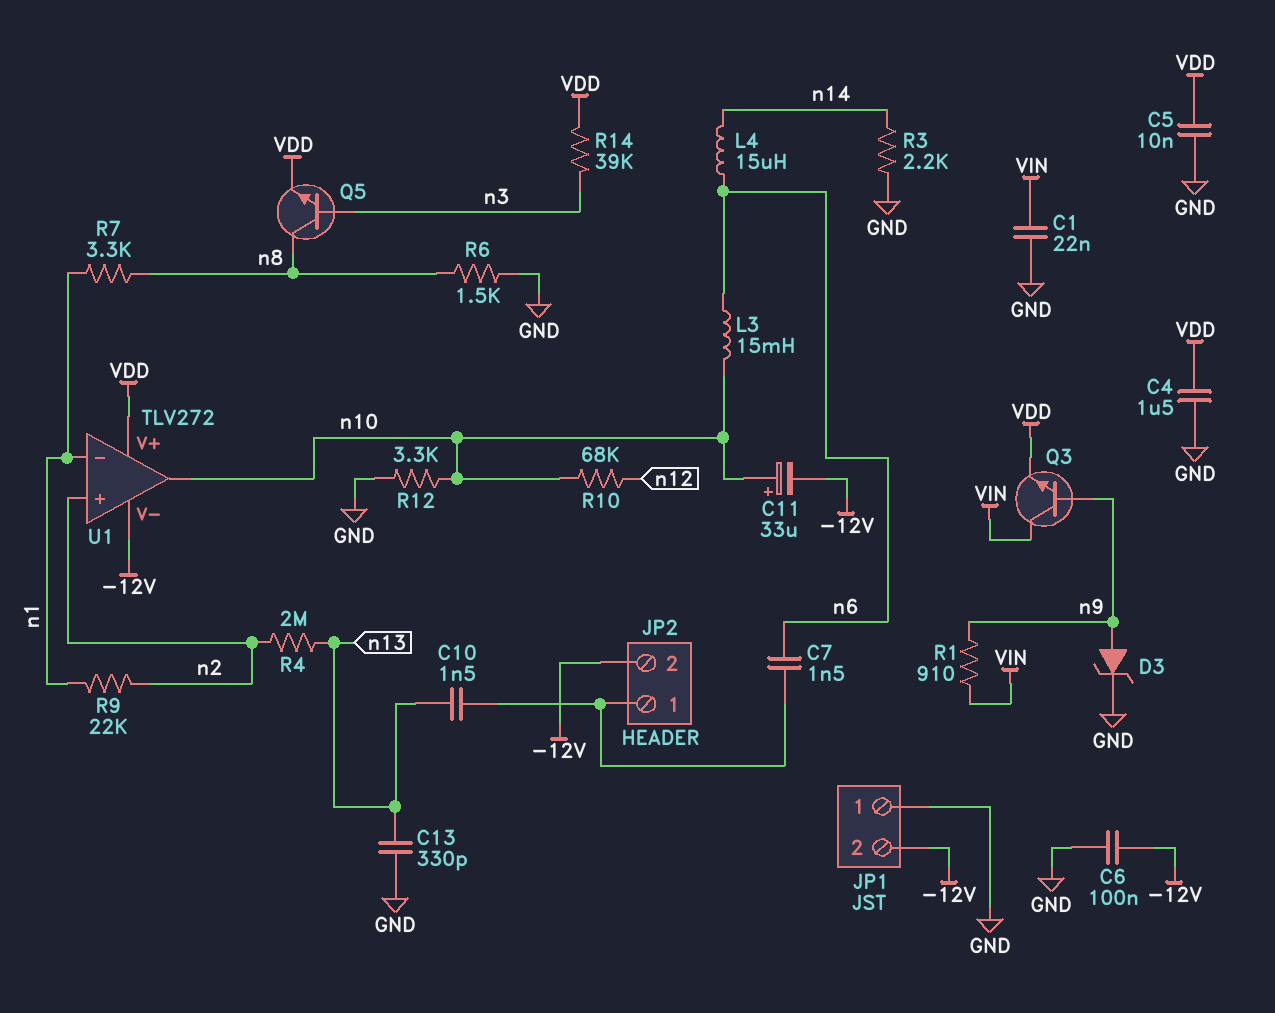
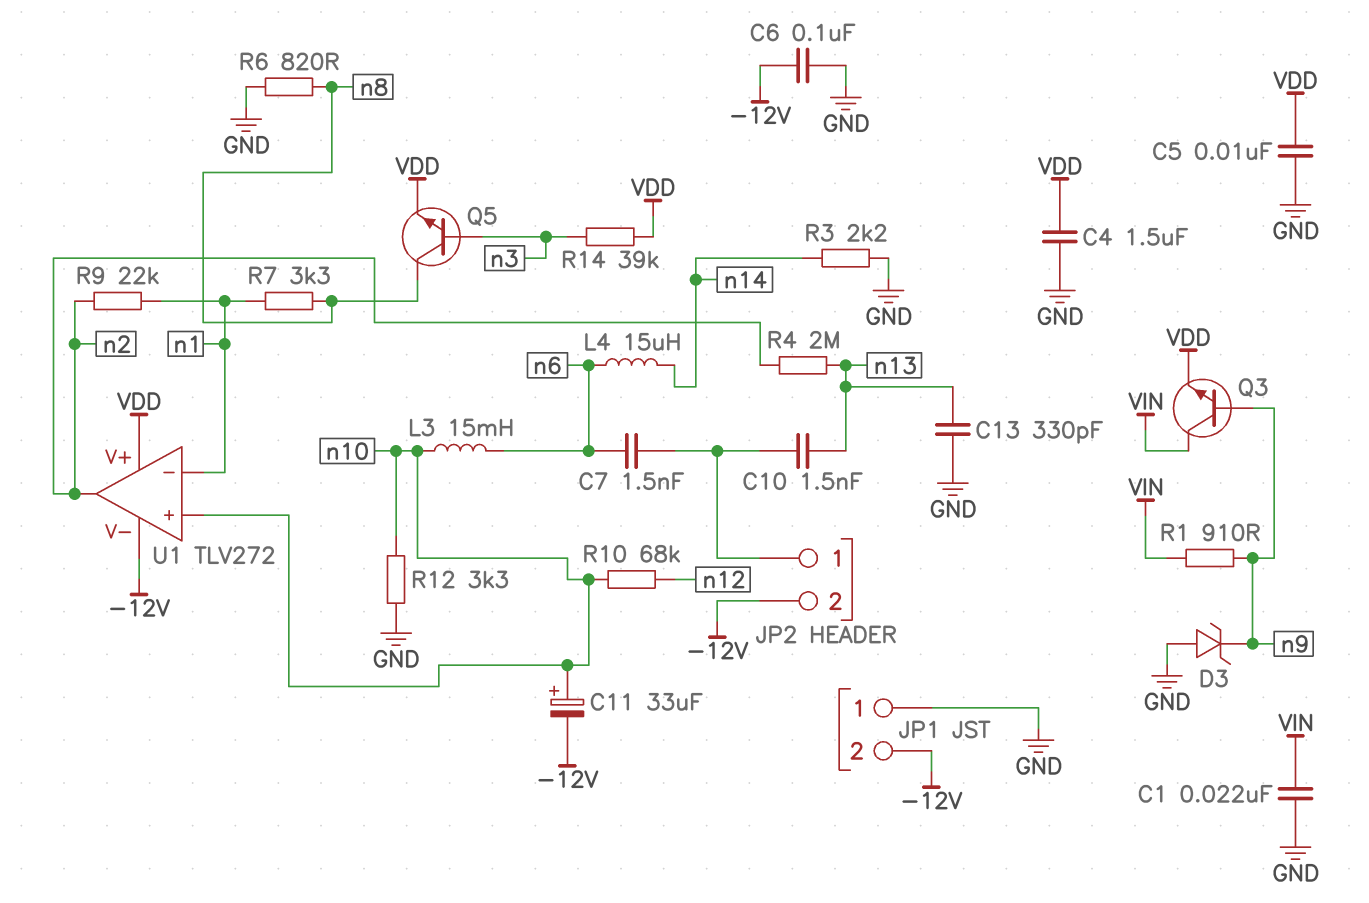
D3: zener (A n9, K GND) -> zener (A GND, K n9)
R6: 1.5k (GND, n8) -> 820 (GND, n8)
U1 pin in+: n2 -> n10
U1 pin out: n10 -> n2

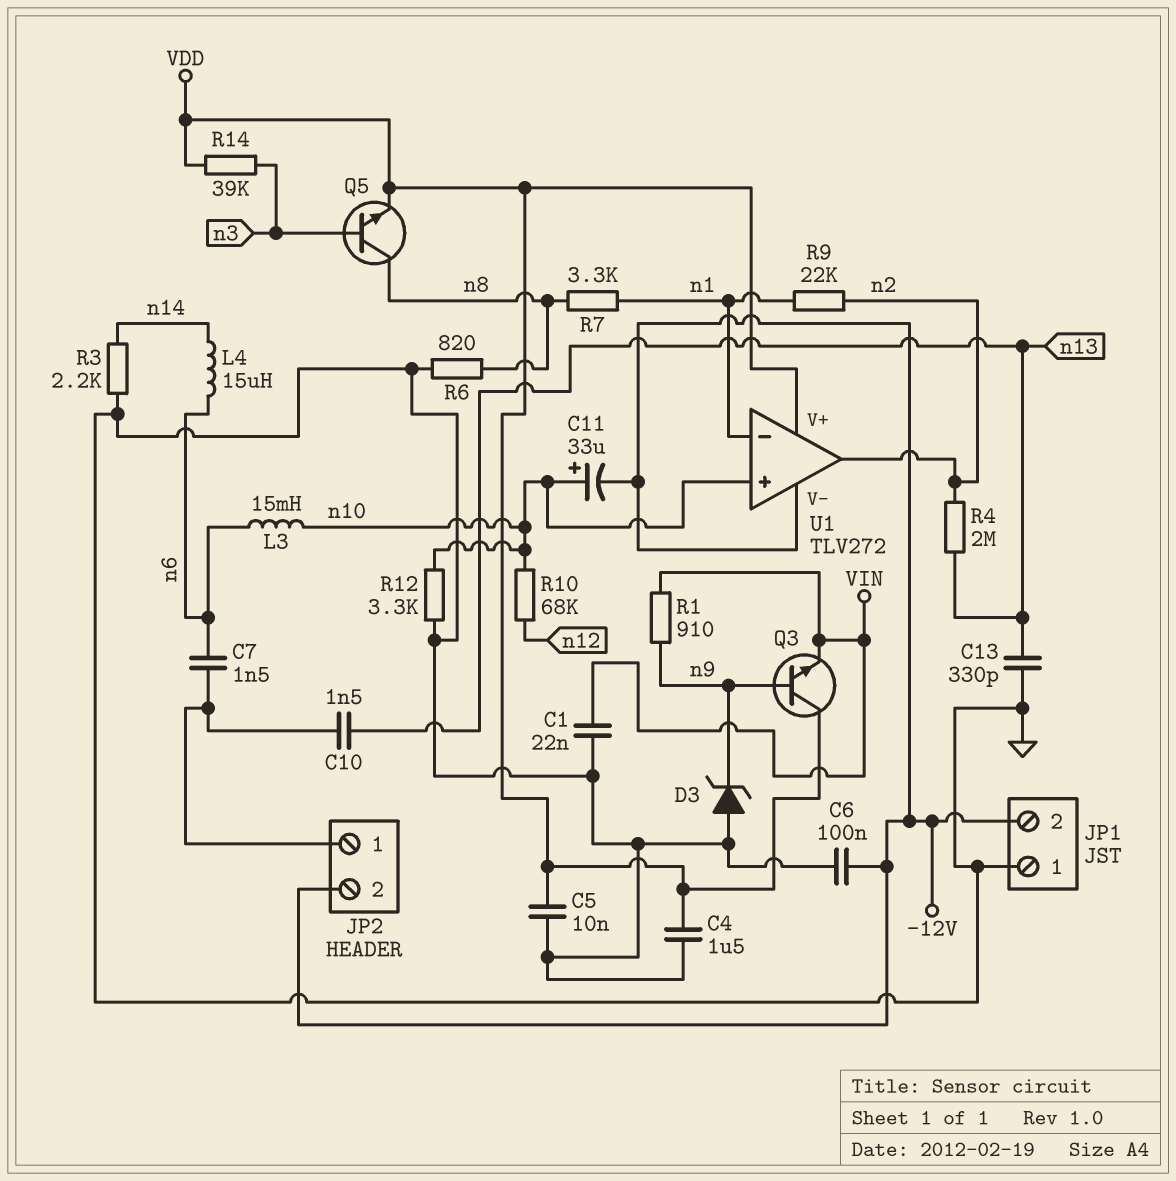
Q3: NPN (B n9, C VIN, E VDD) -> NPN (B n9, C VDD, E VIN)

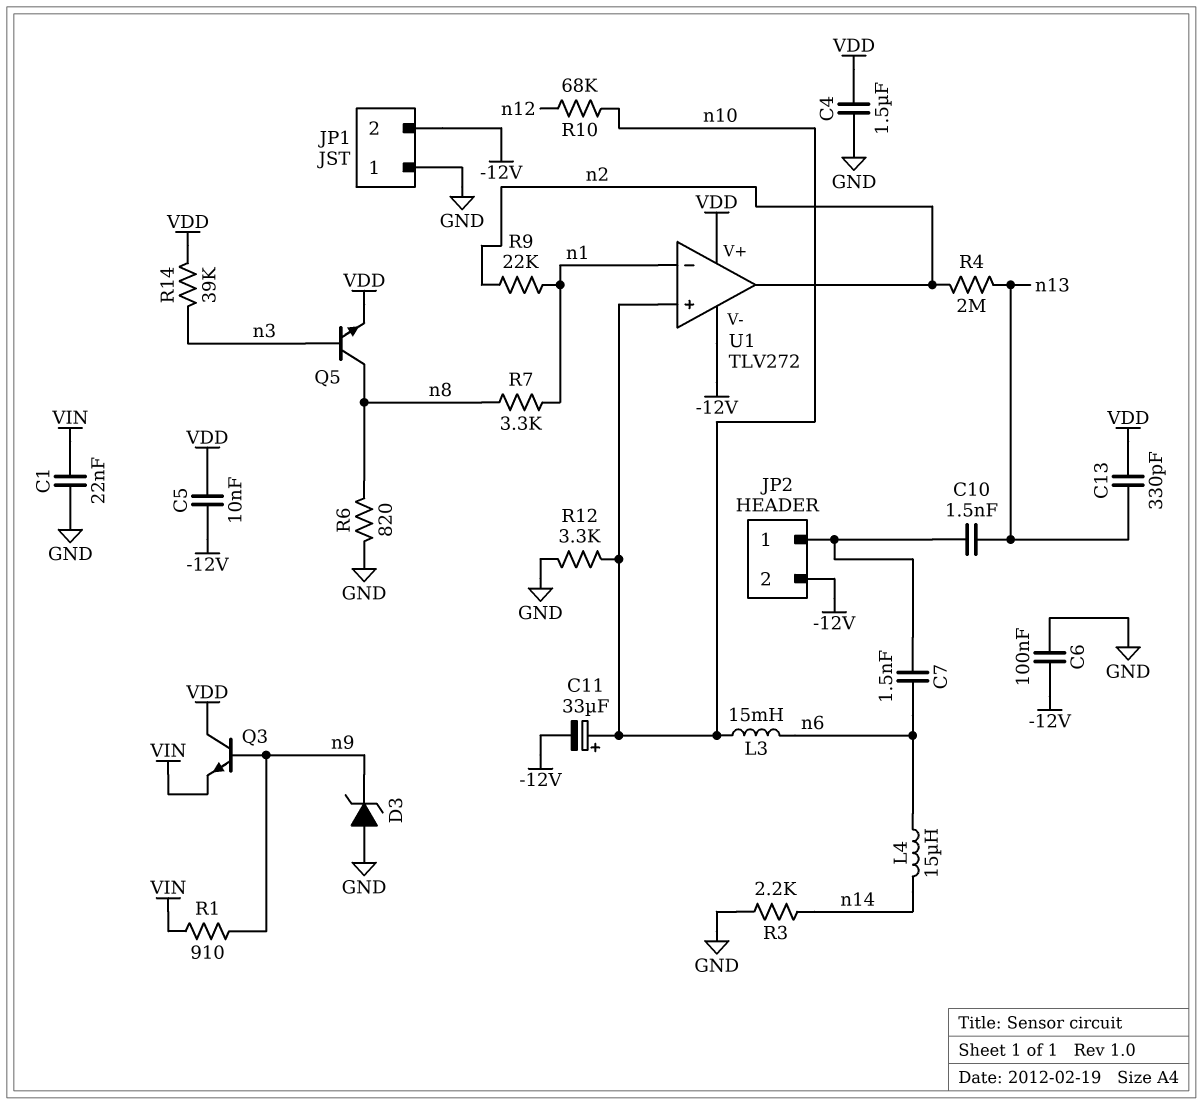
C5: 10nF (GND, VDD) -> 10nF (-12V, VDD)
C13: 330pF (GND, n13) -> 330pF (VDD, n13)

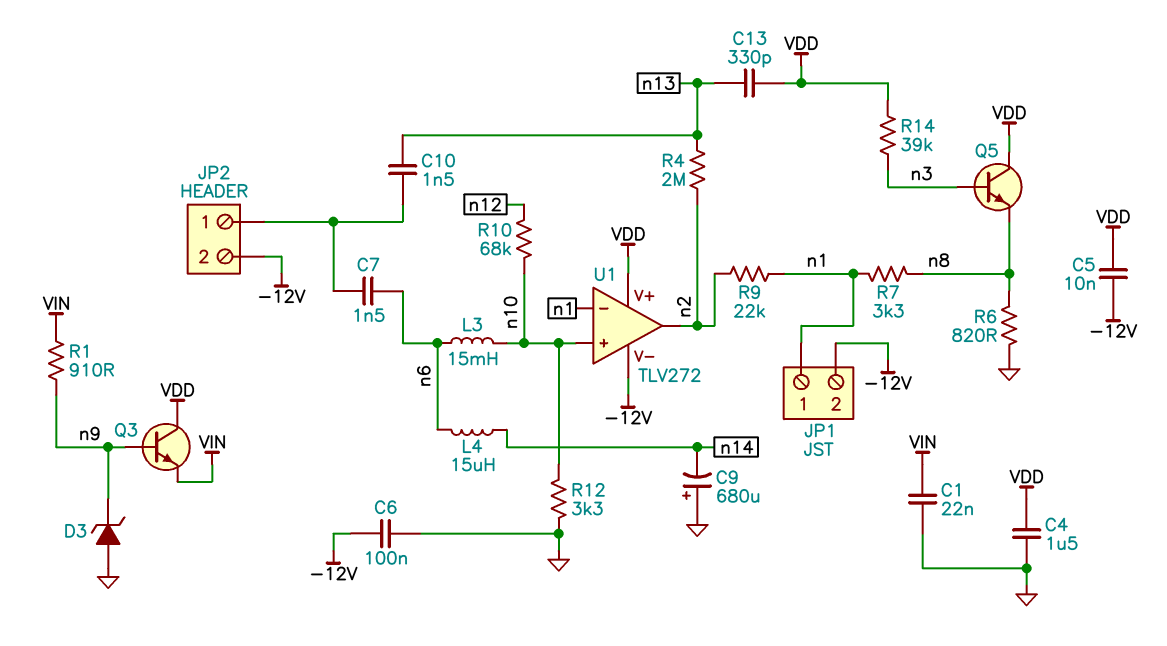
C9: none -> 680uF (plus GND, minus n14)
C11: 33uF (plus n10, minus -12V) -> none
JP1 pin 1: GND -> n1
Q5: NPN (B n3, C n8, E VDD) -> NPN (B n3, C VDD, E n8)
R3: 2.2k (GND, n14) -> none

